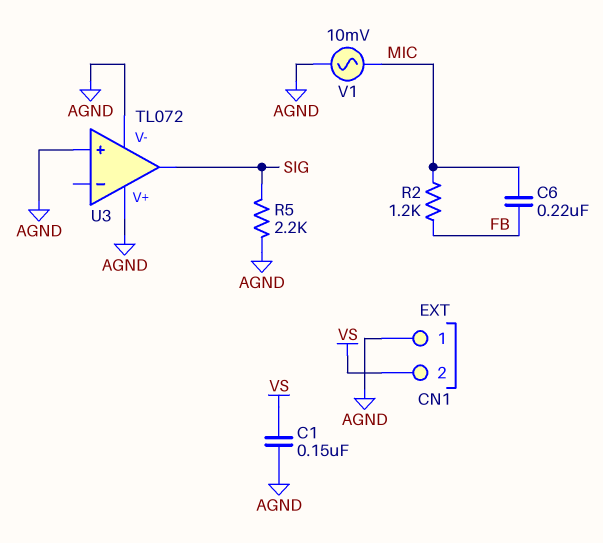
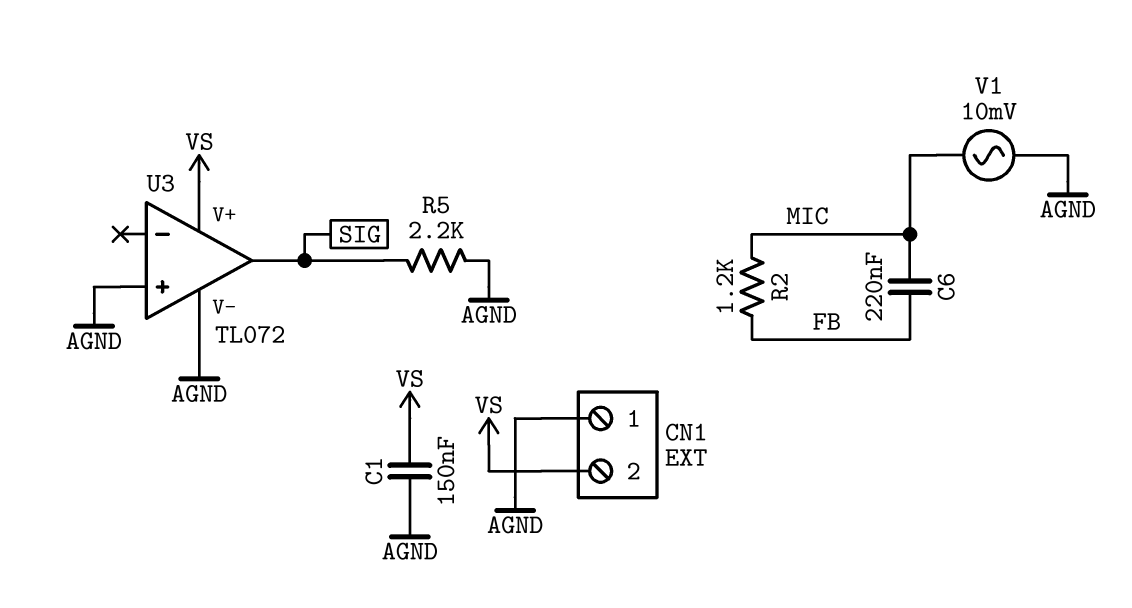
U3 pin V+: AGND -> VS

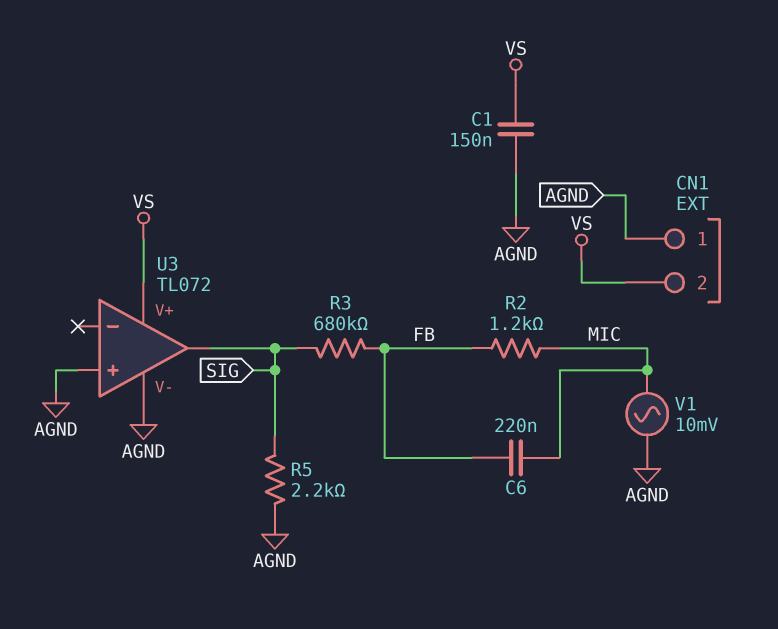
R3: none -> 680k (FB, SIG)

